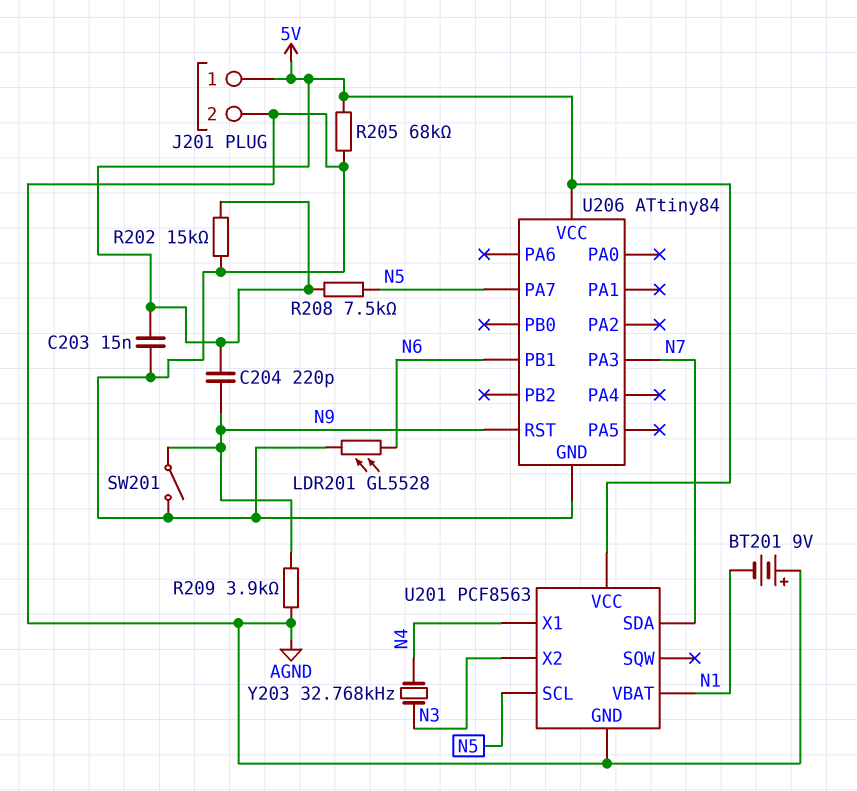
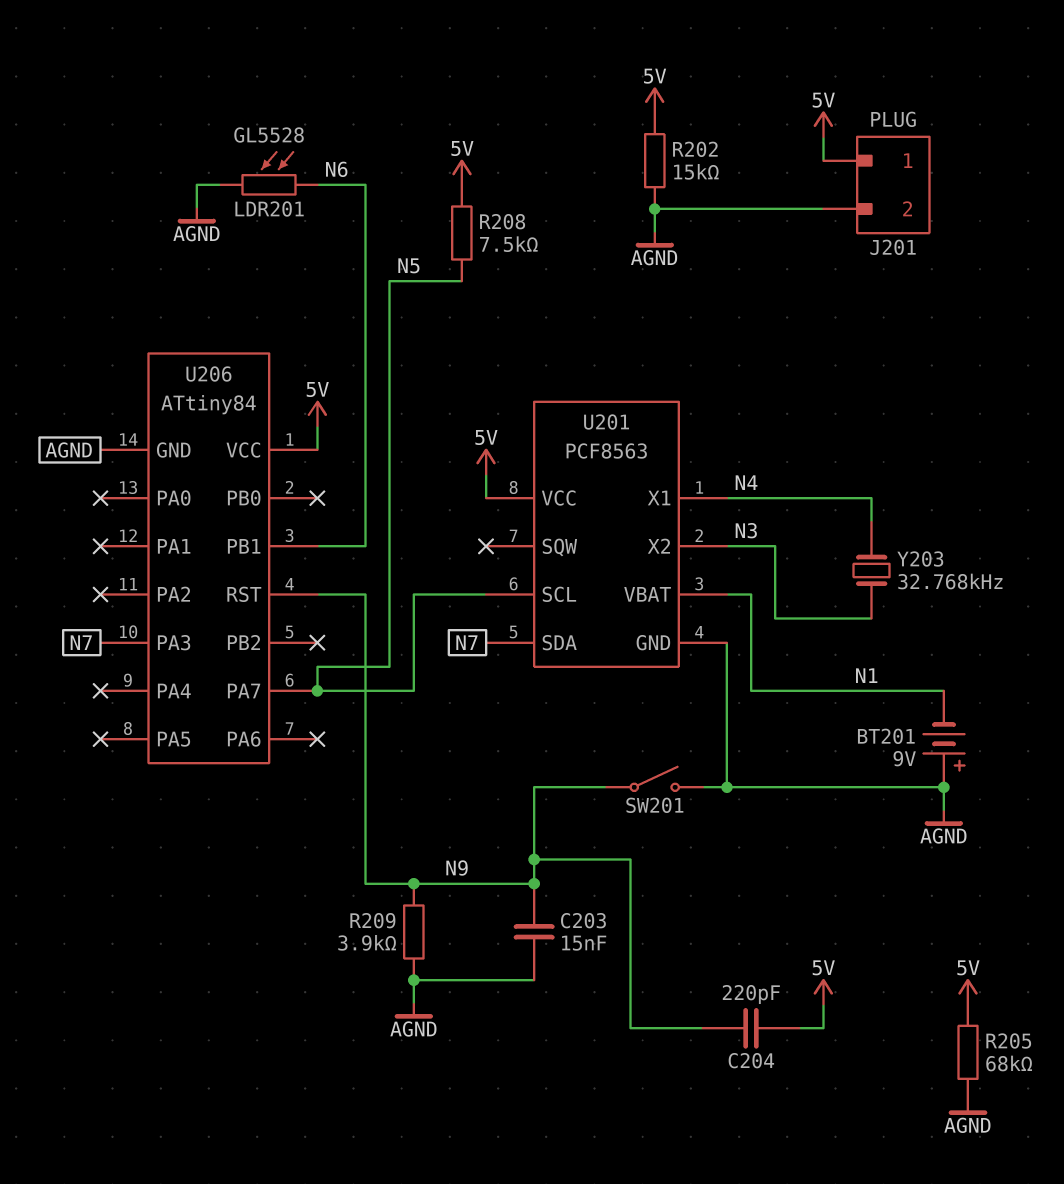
C203: 15nF (5V, AGND) -> 15nF (AGND, N9)

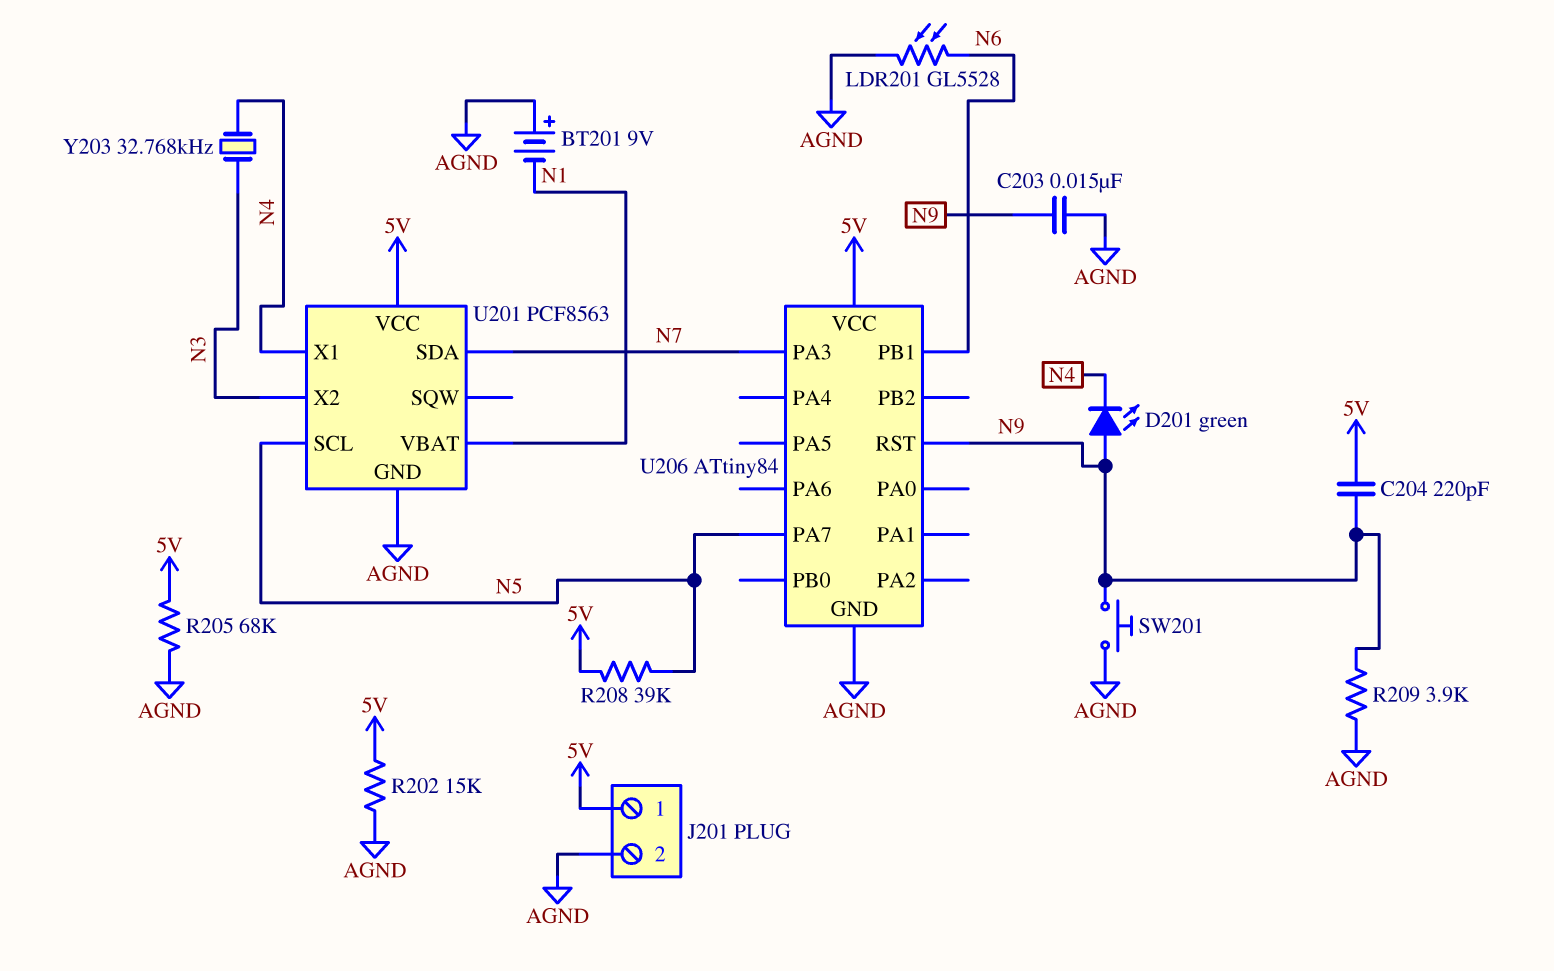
D201: none -> LED green (A N9, K N4)
R208: 7.5k (5V, N5) -> 39k (5V, N5)
SW201: switch (AGND, N9) -> button (AGND, N9)

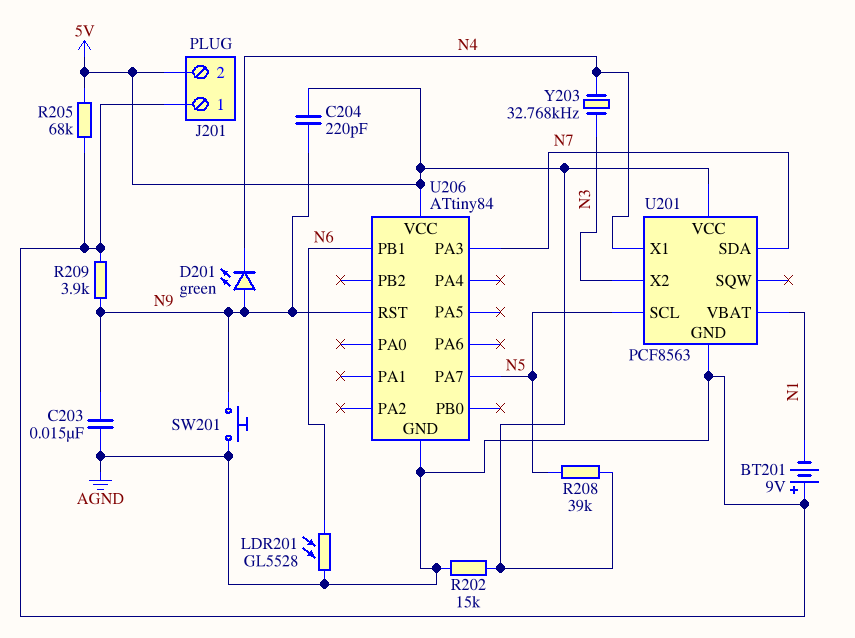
J201 pin 1: 5V -> AGND
J201 pin 2: AGND -> 5V

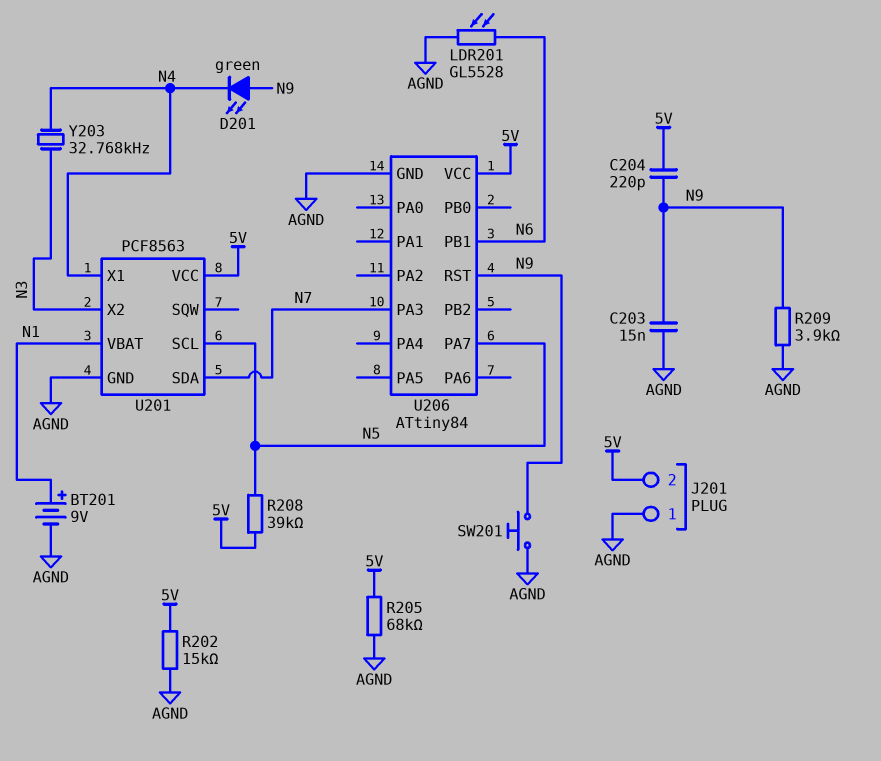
BT201: 9V (plus AGND, minus N1) -> 9V (plus N1, minus AGND)

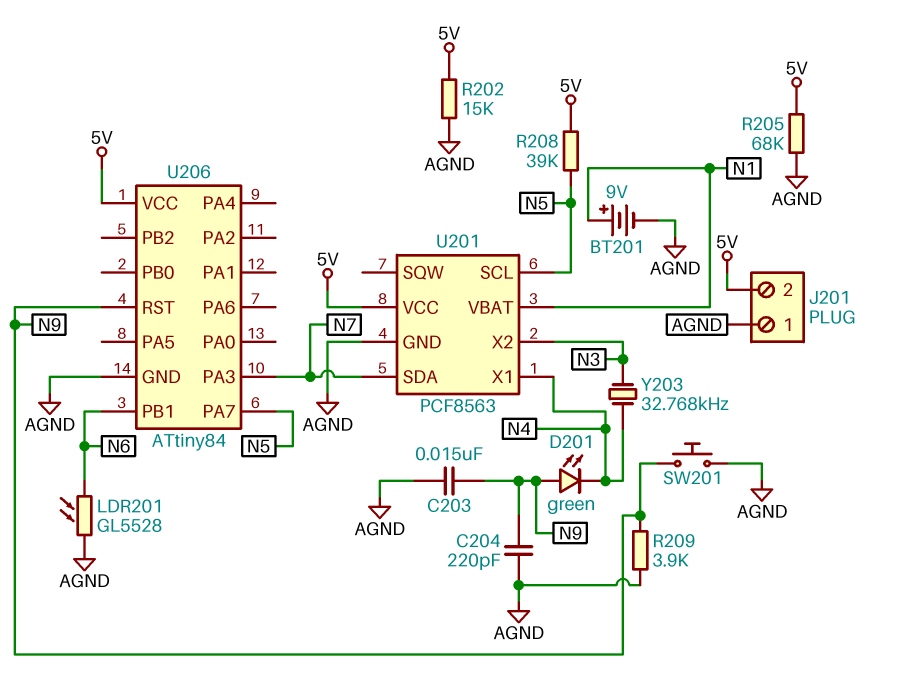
C204: 220pF (5V, N9) -> 220pF (AGND, N9)

